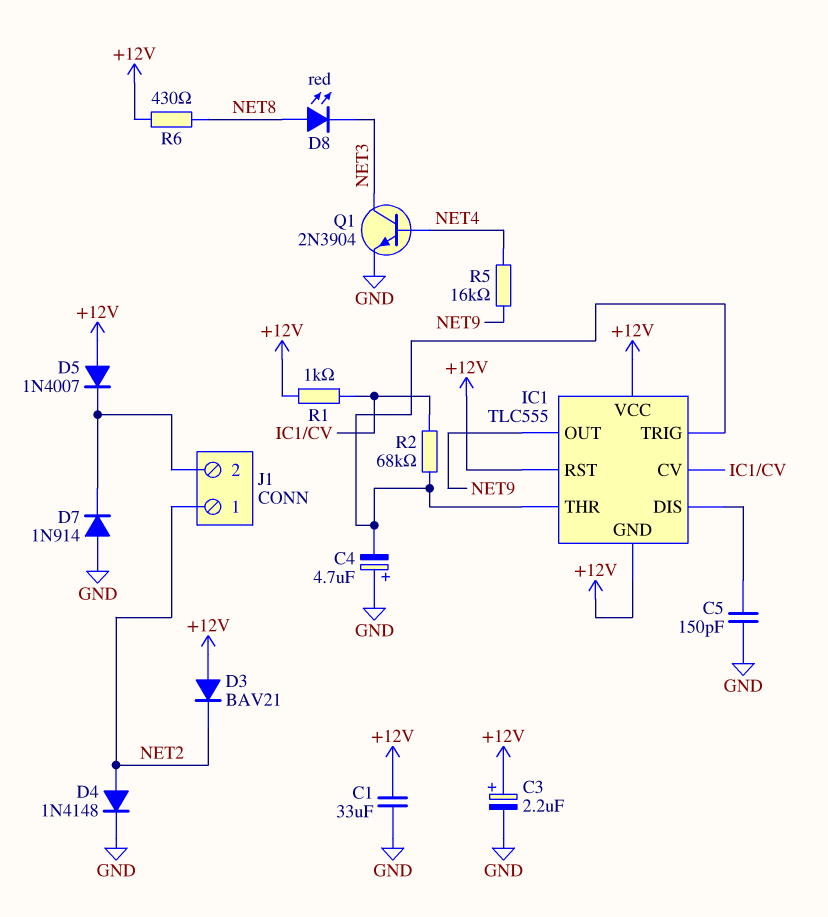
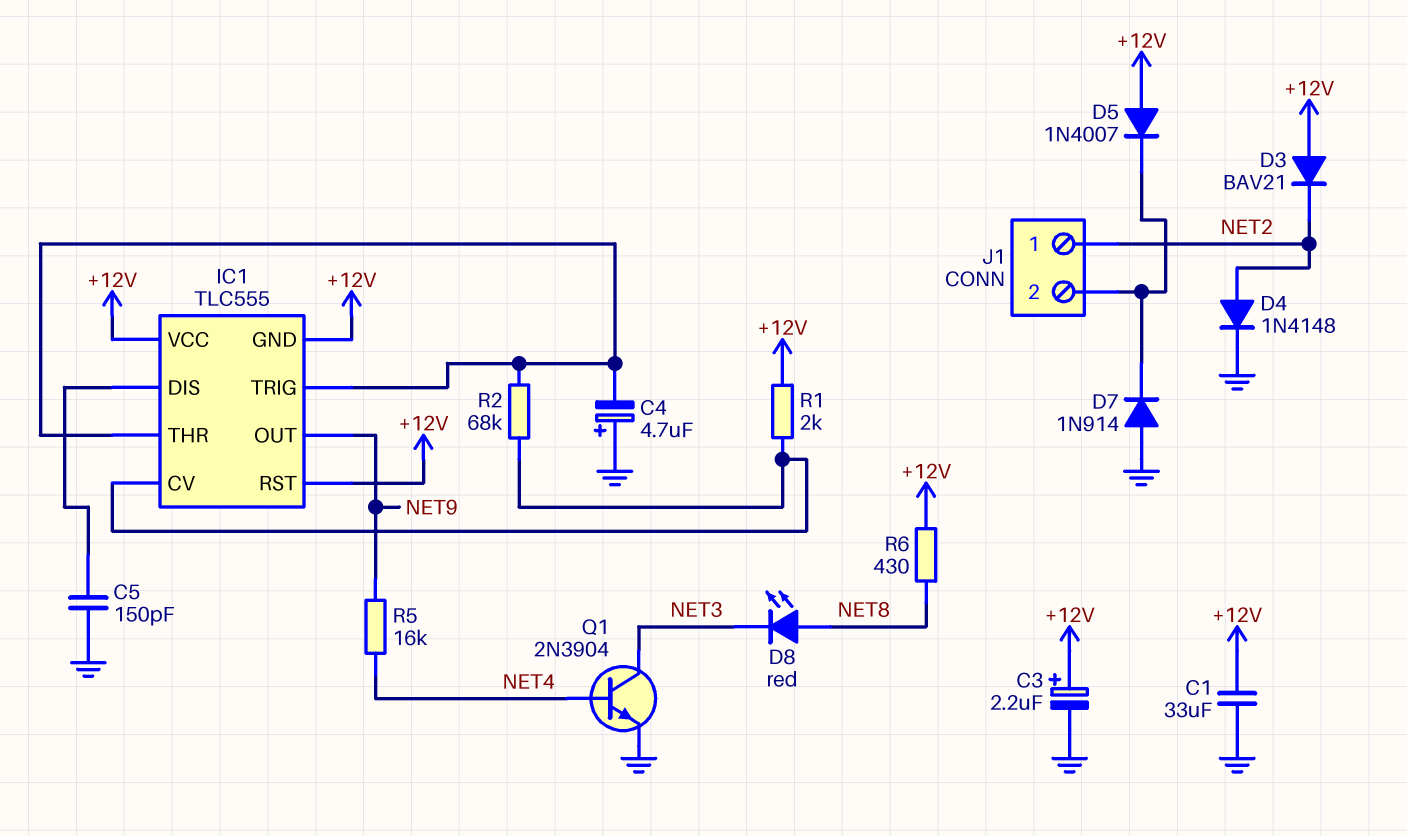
R1: 1k (+12V, IC1/CV) -> 2k (+12V, IC1/CV)

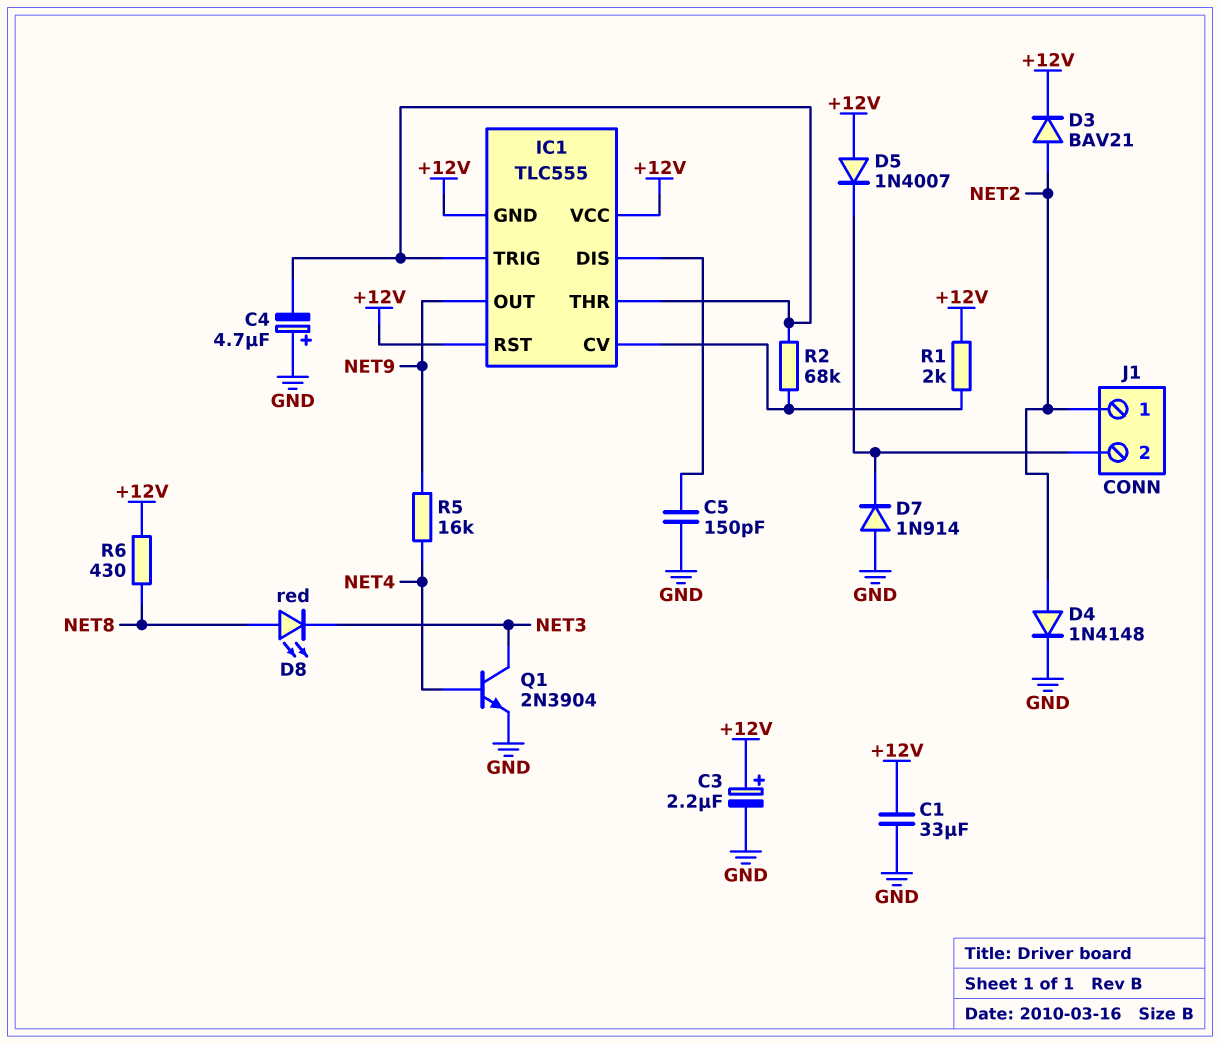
D3: diode BAV21 (A +12V, K NET2) -> diode BAV21 (A NET2, K +12V)

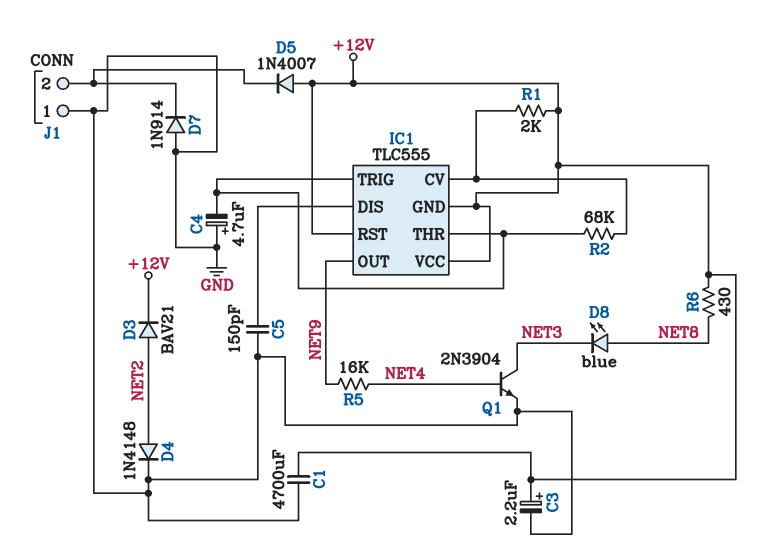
C1: 33uF (+12V, GND) -> 4700uF (+12V, GND)
D8: LED red (A NET8, K NET3) -> LED blue (A NET8, K NET3)
J1 pin 1: NET2 -> GND

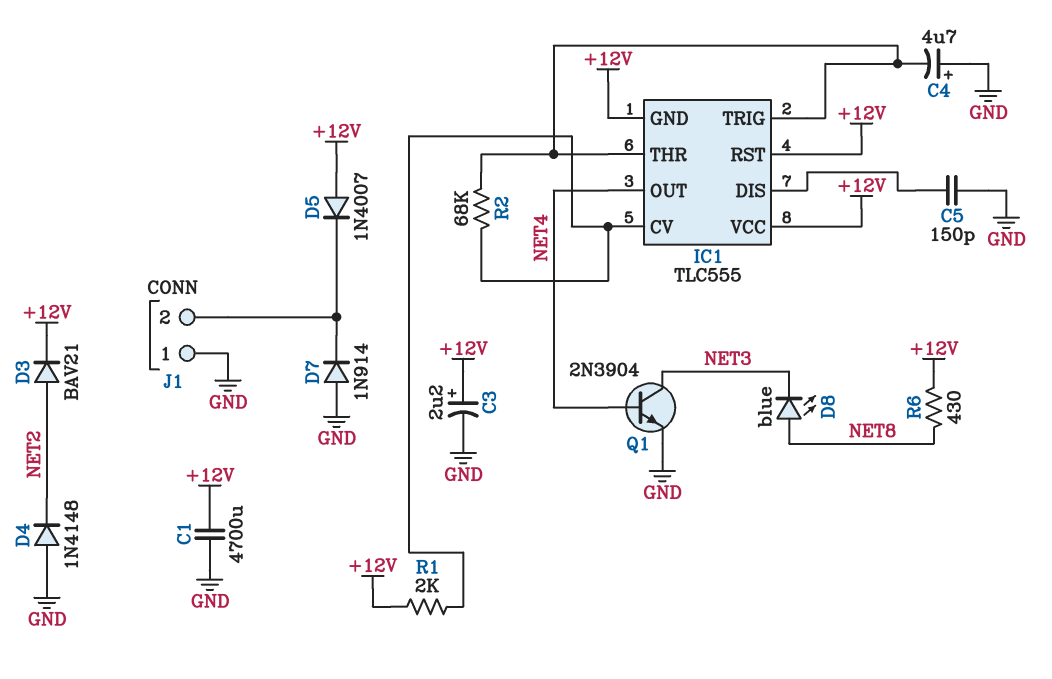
D4: diode 1N4148 (A NET2, K GND) -> diode 1N4148 (A GND, K NET2)
IC1 pin OUT: NET9 -> NET4
R5: 16k (NET4, NET9) -> none

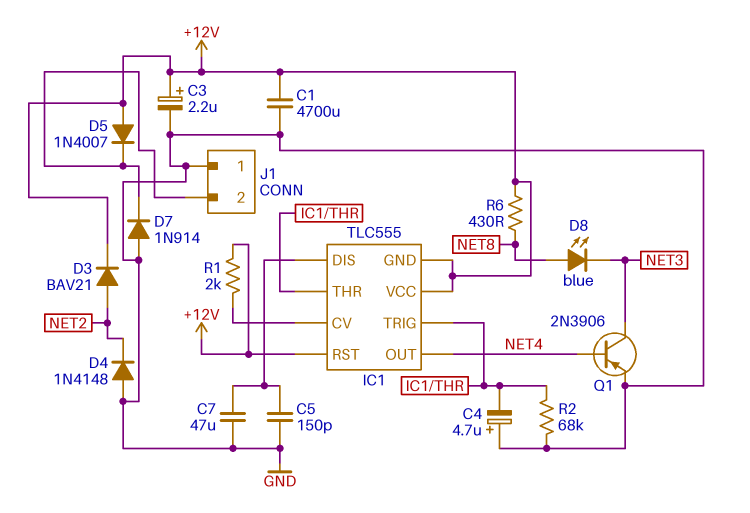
C7: none -> 47uF (GND, IC1/DIS)
Q1: NPN 2N3904 (B NET4, C NET3, E GND) -> PNP 2N3906 (B NET4, C NET3, E GND)
R2: 68k (IC1/CV, IC1/THR) -> 68k (GND, IC1/THR)

